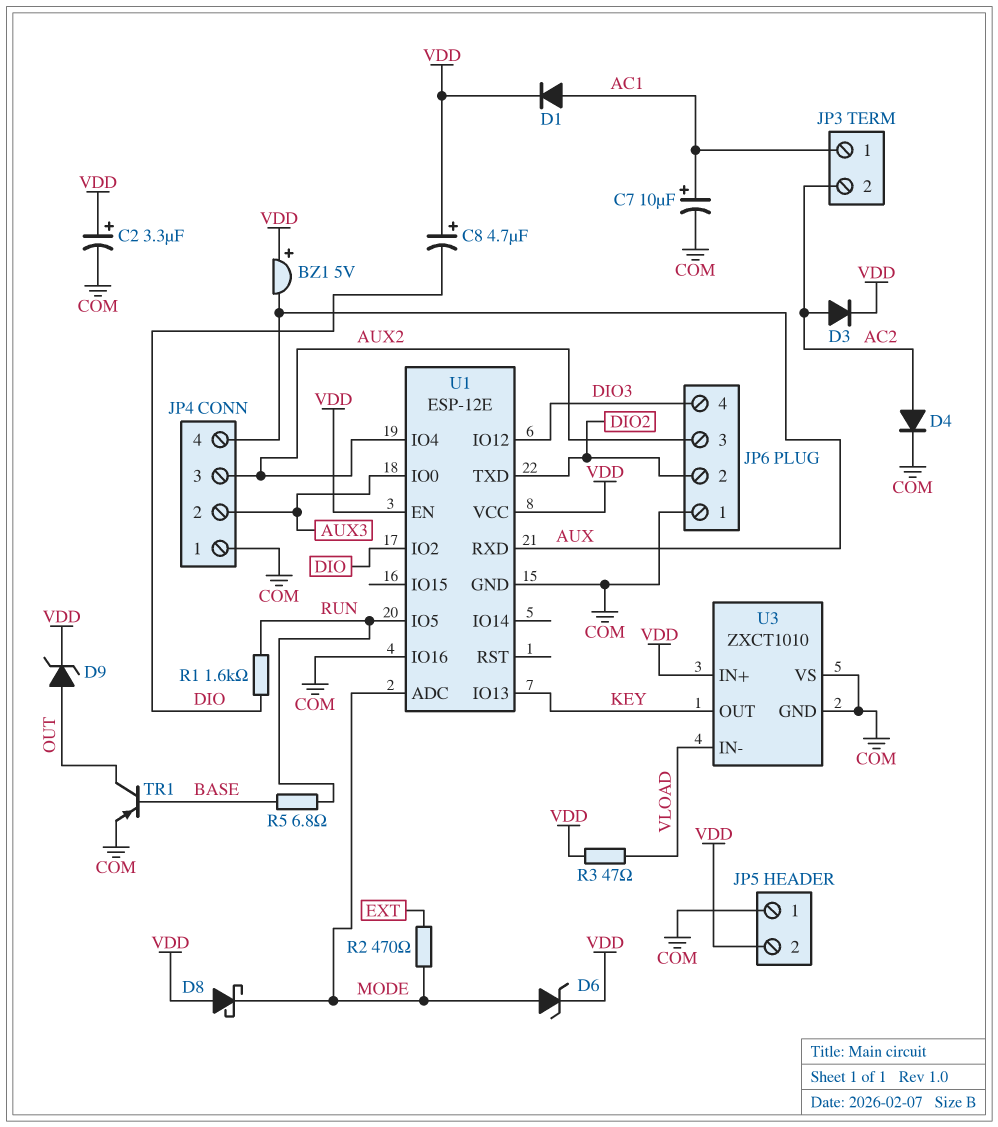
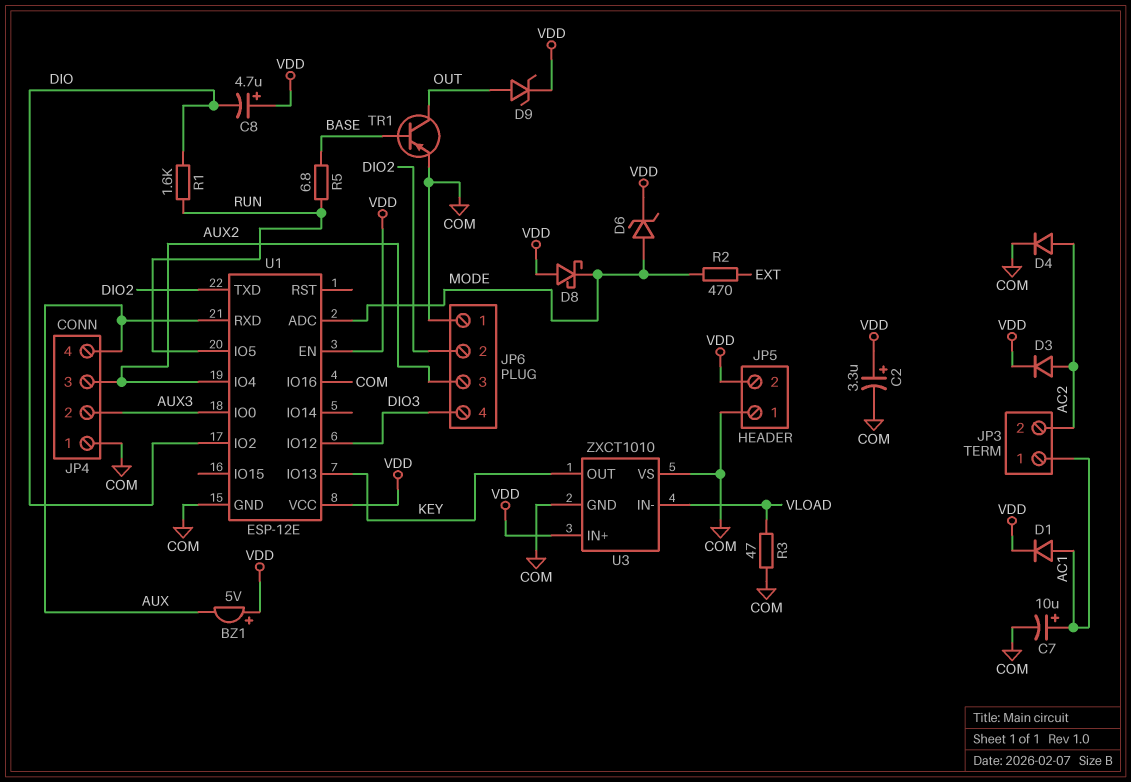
R3: 47 (VDD, VLOAD) -> 47 (COM, VLOAD)

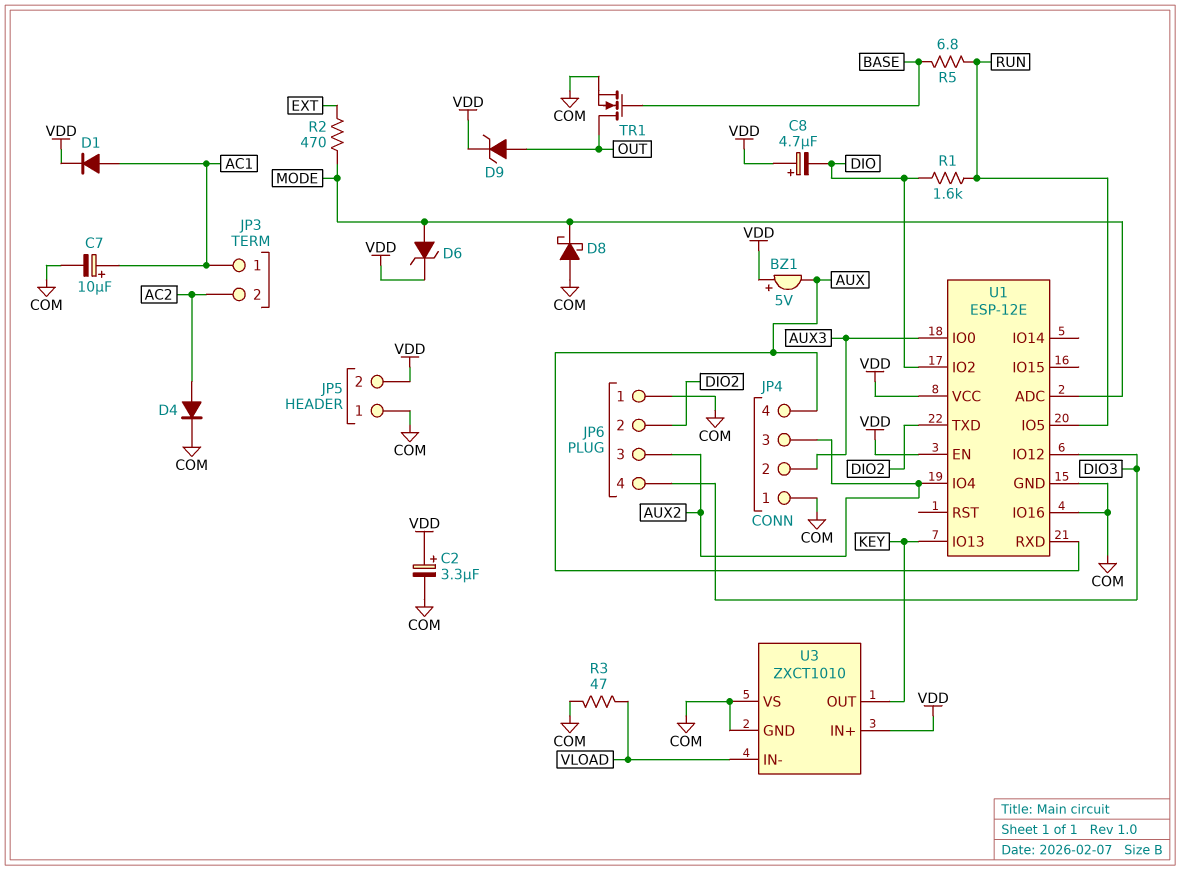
D3: diode (A AC2, K VDD) -> none
D8: schottky (A VDD, K MODE) -> schottky (A COM, K MODE)
TR1: PNP (B BASE, C OUT, E COM) -> NMOS (G BASE, D OUT, S COM)

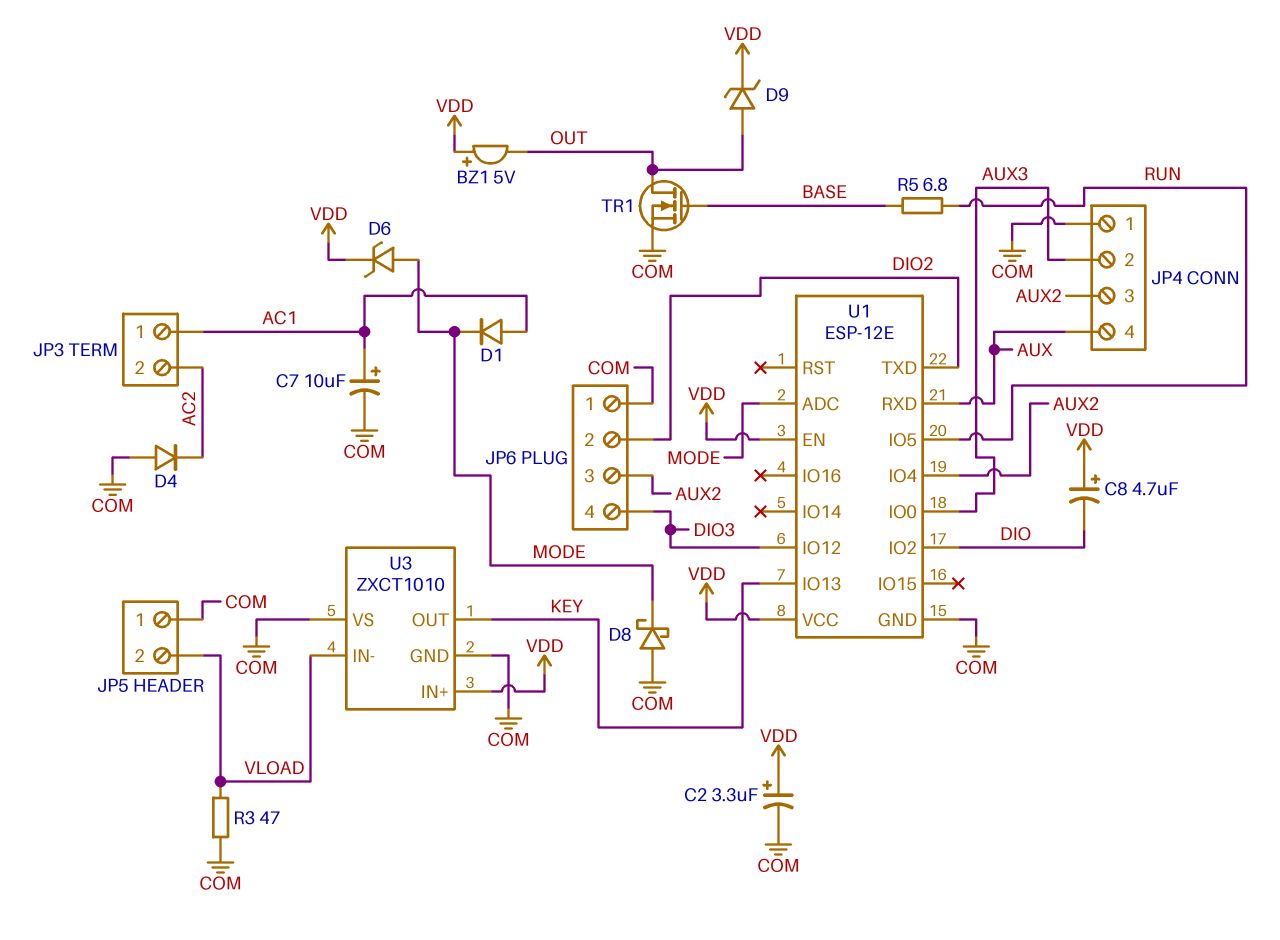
BZ1: buzzer 5V (plus VDD, minus AUX) -> buzzer 5V (plus VDD, minus OUT)
D1: diode (A AC1, K VDD) -> diode (A AC1, K MODE)
D4: diode (A AC2, K COM) -> diode (A COM, K AC2)
JP5 pin 2: VDD -> VLOAD
R1: 1.6k (DIO, RUN) -> none
R2: 470 (EXT, MODE) -> none
U1 pin IO16: COM -> none

